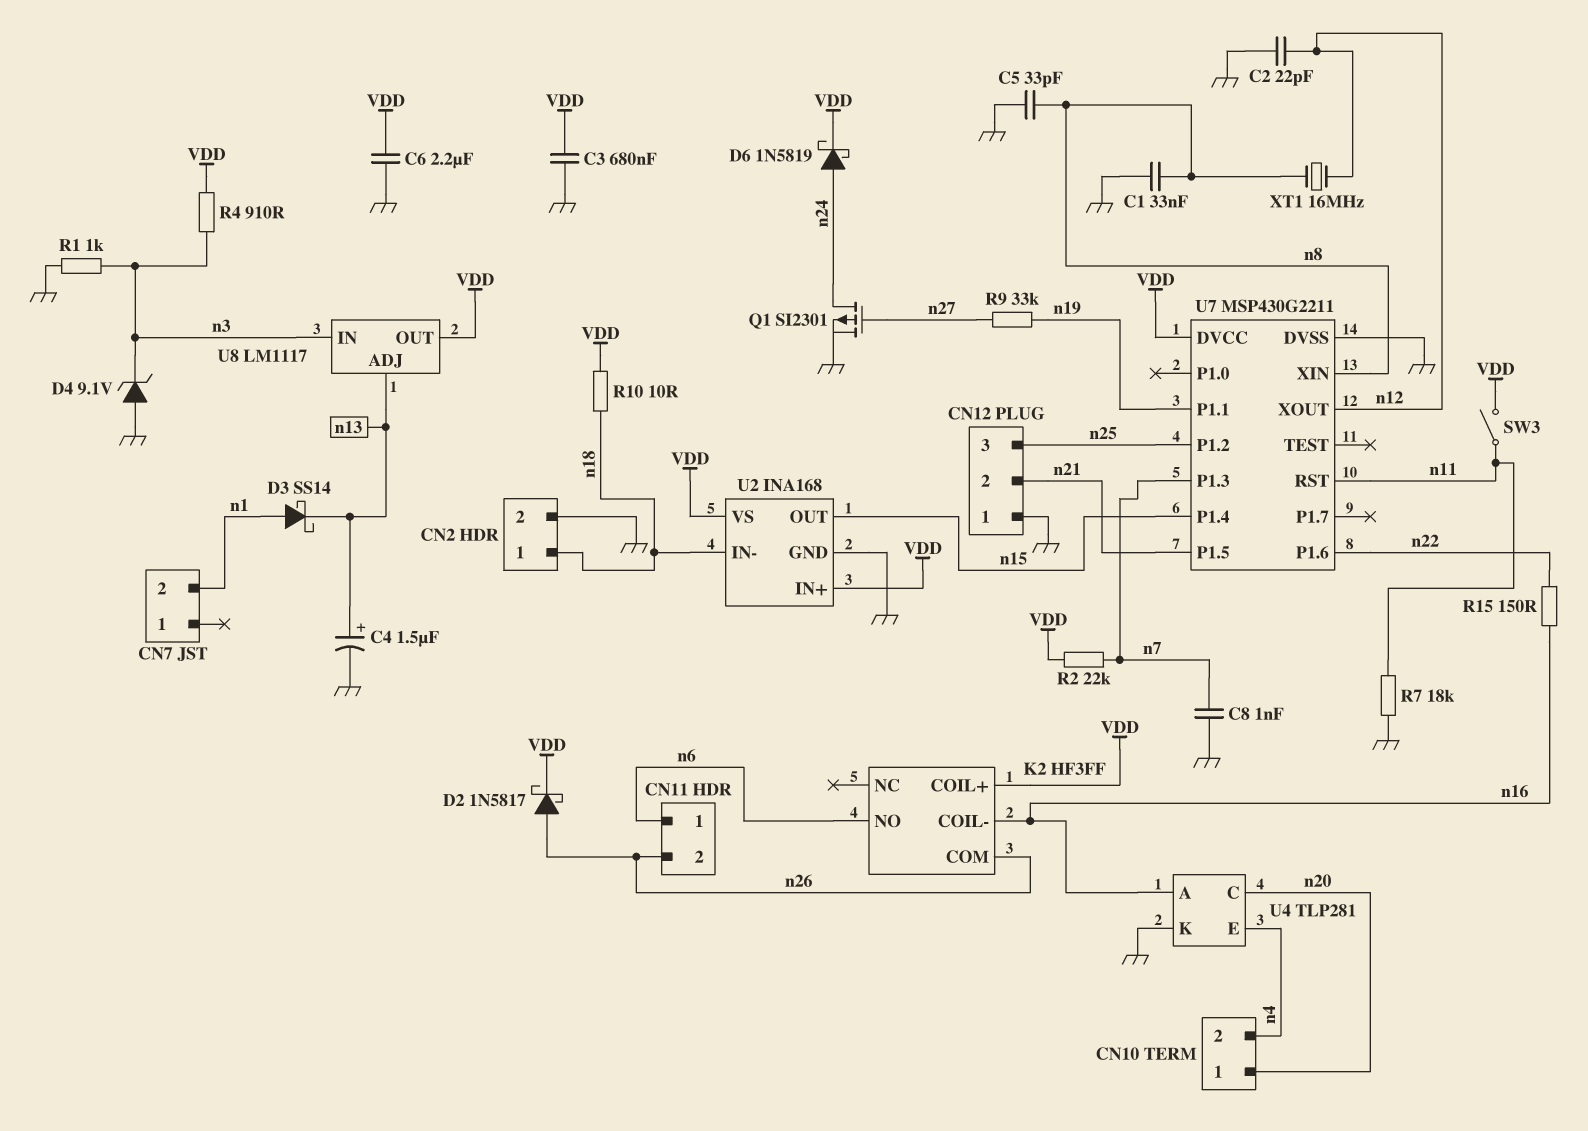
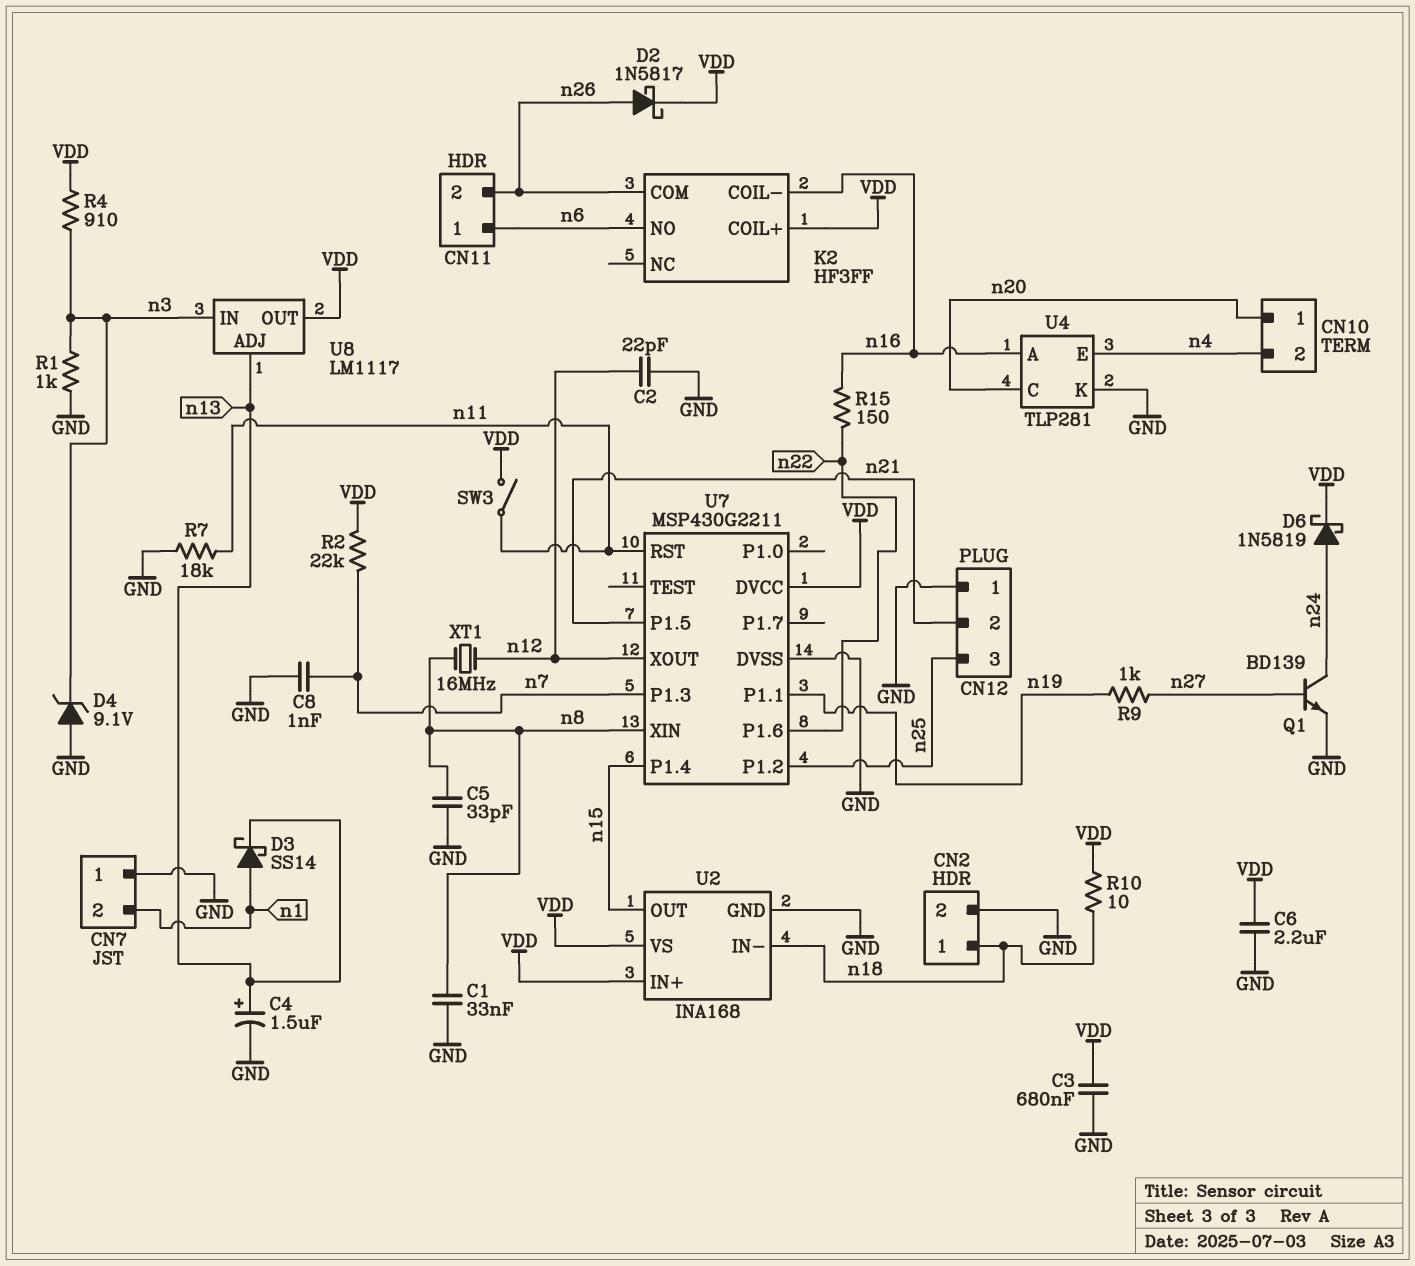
CN7 pin 1: none -> GND
Q1: PMOS SI2301 (G n27, D n24, S GND) -> NPN BD139 (B n27, C n24, E GND)
R9: 33k (n19, n27) -> 1k (n19, n27)

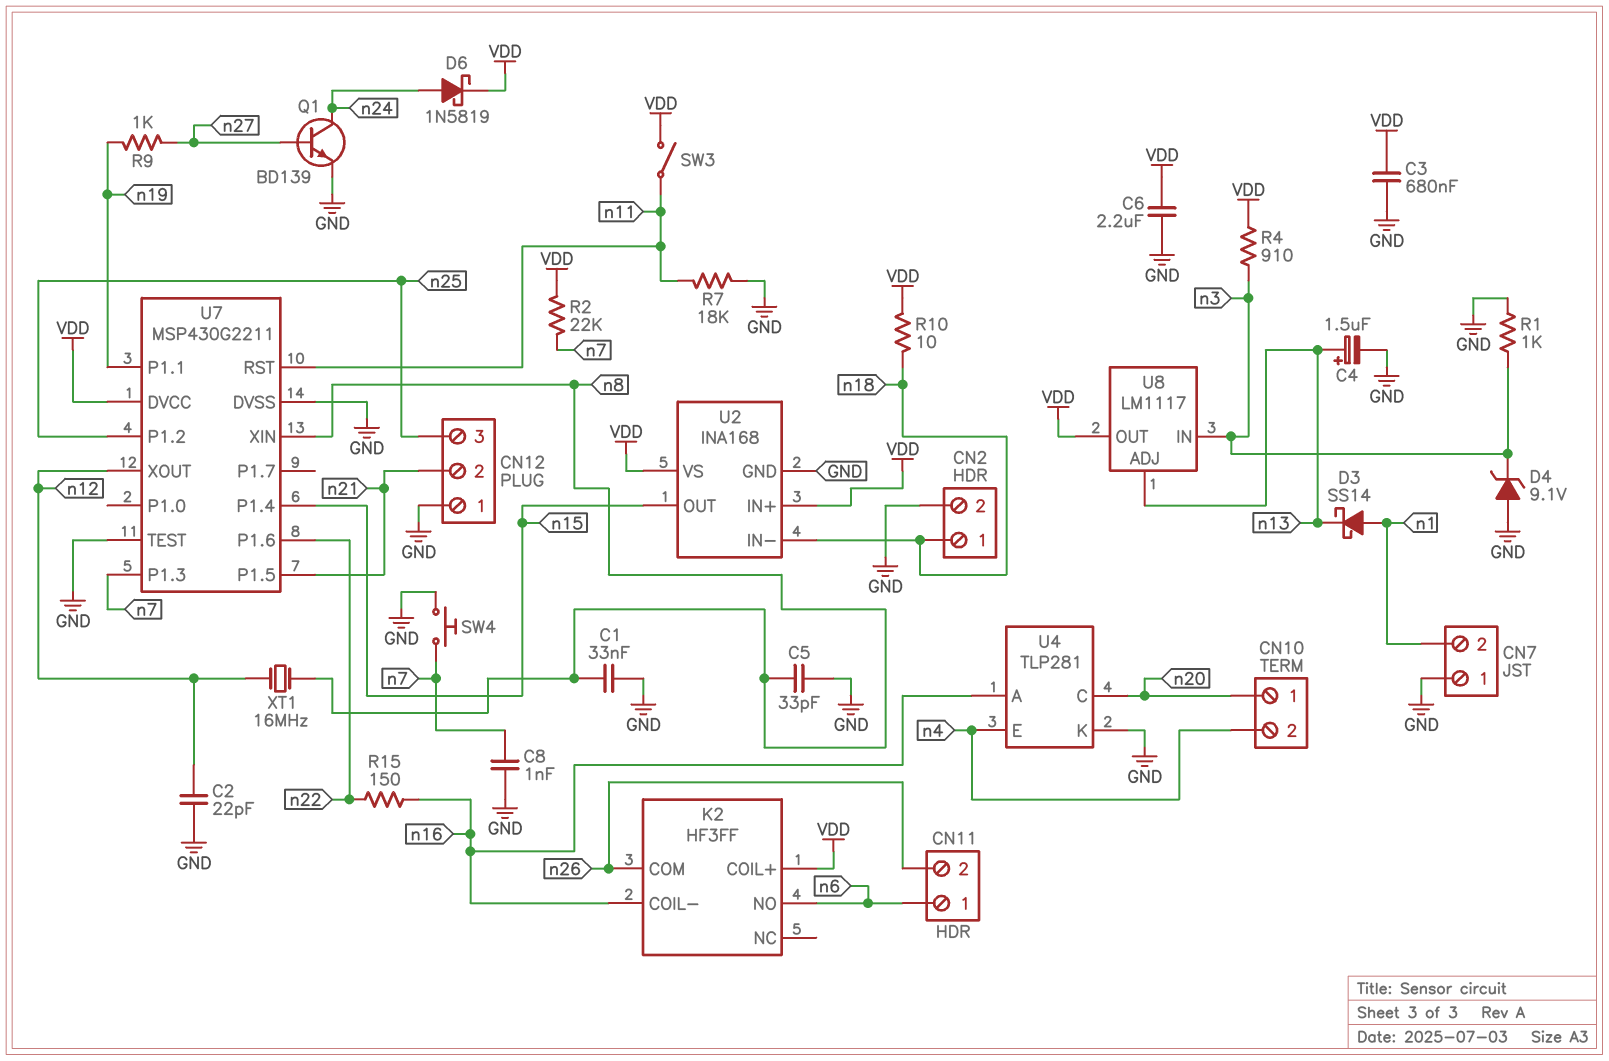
D2: schottky 1N5817 (A n26, K VDD) -> none
SW4: none -> button (GND, n7)
U7 pin TEST: none -> GND

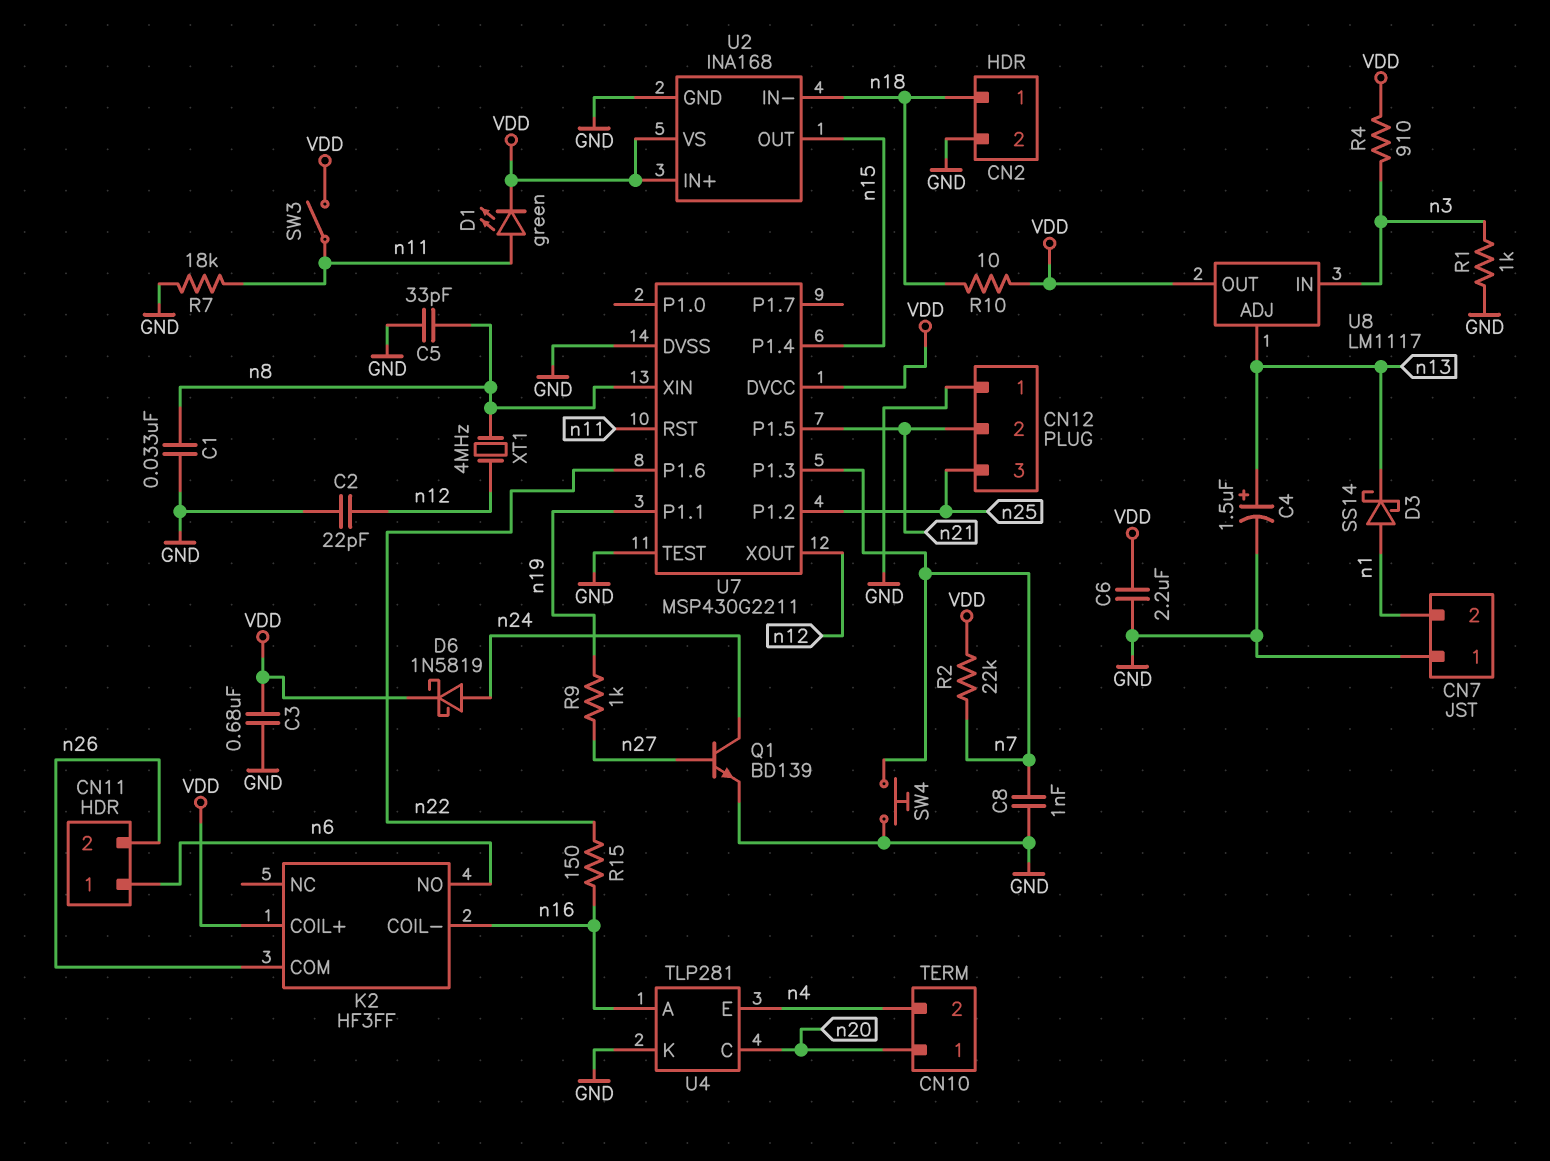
D1: none -> LED green (A n11, K VDD)
D4: zener 9.1V (A GND, K n3) -> none
XT1: 16MHz (n8, n12) -> 4MHz (n8, n12)

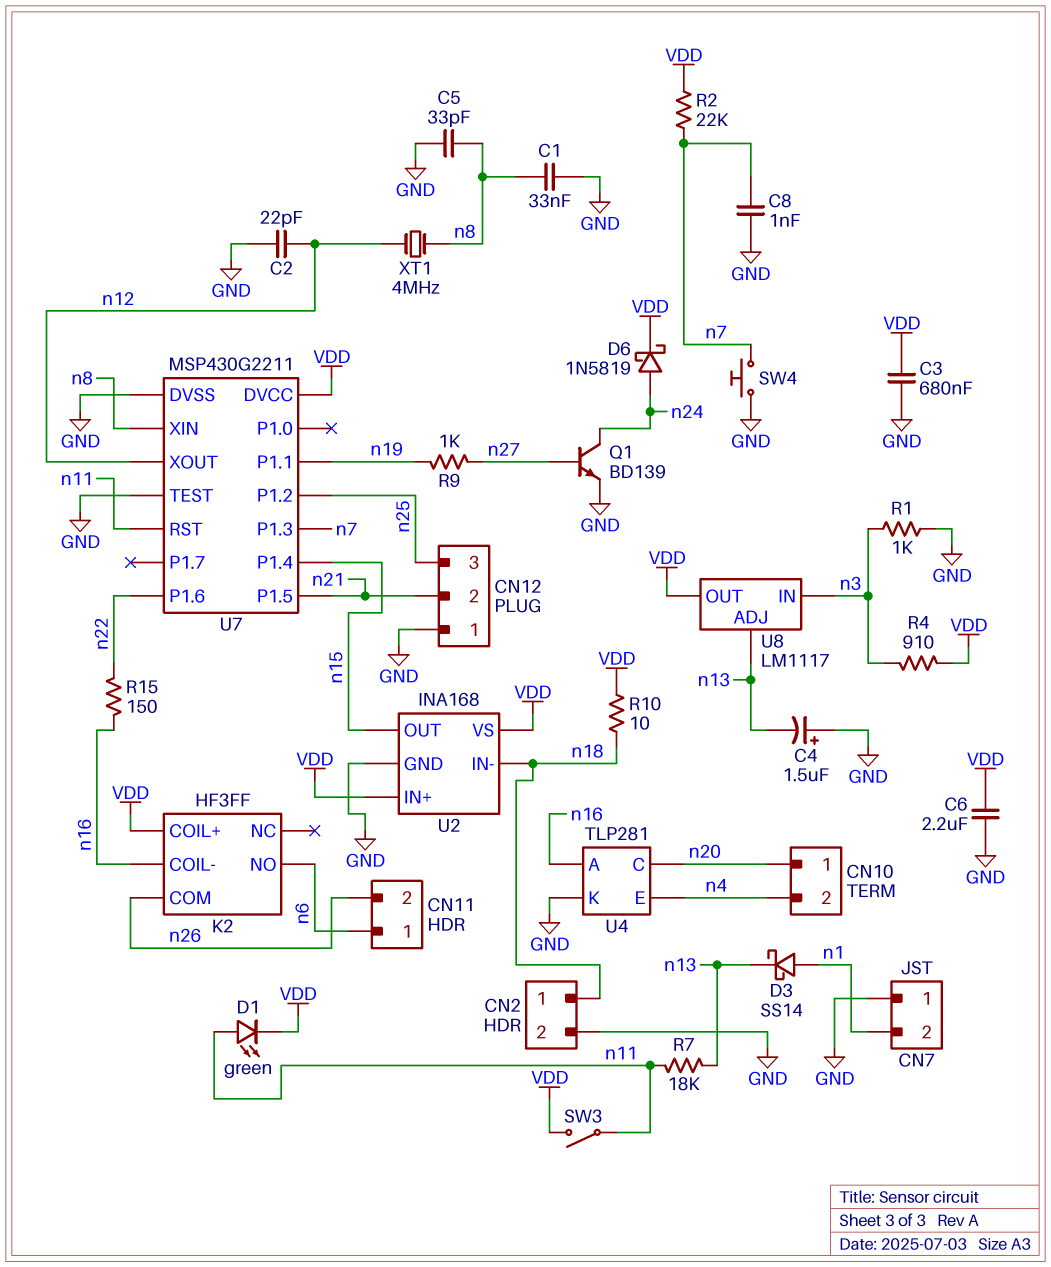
C4: 1.5uF (plus n13, minus GND) -> 1.5uF (plus GND, minus n13)
R7: 18k (GND, n11) -> 18k (n11, n13)

